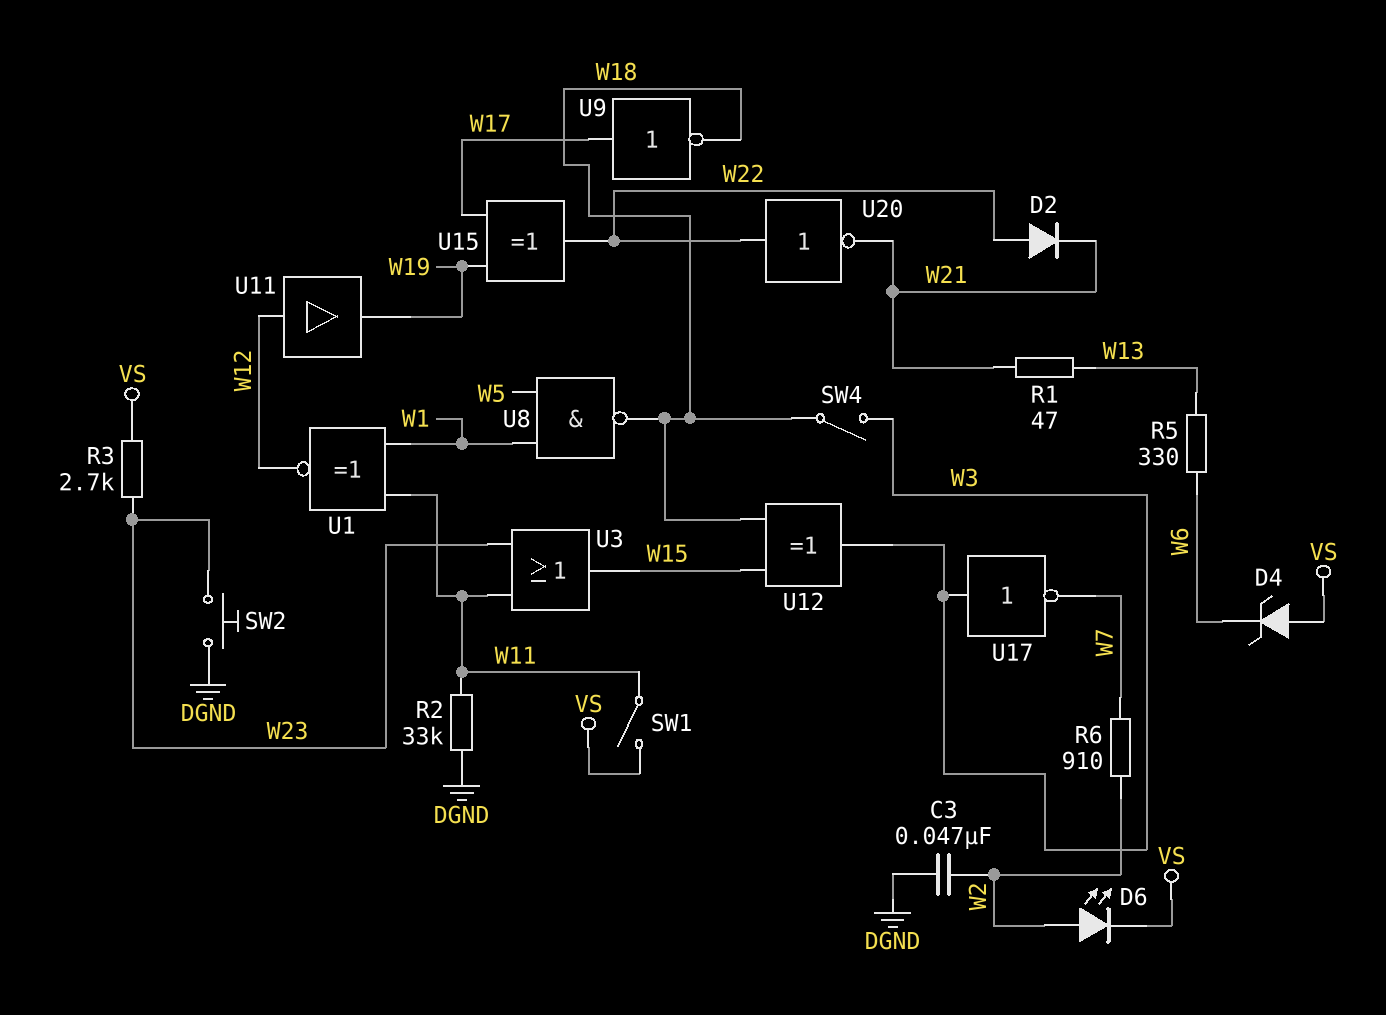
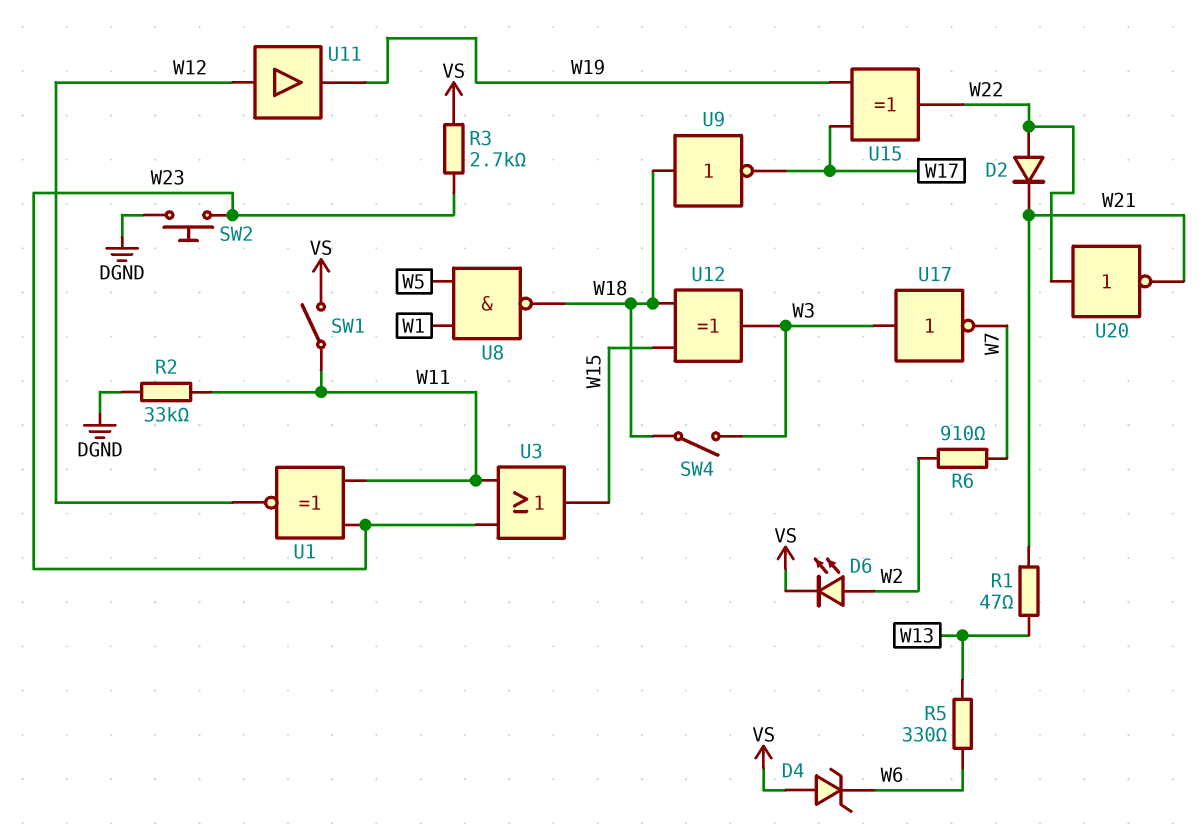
C3: 47nF (DGND, W2) -> none
U1: XNOR (in W1, in W11, out W12) -> XNOR (in W11, in W23, out W12)
U9: NOT (in W17, out W18) -> NOT (in W18, out W17)

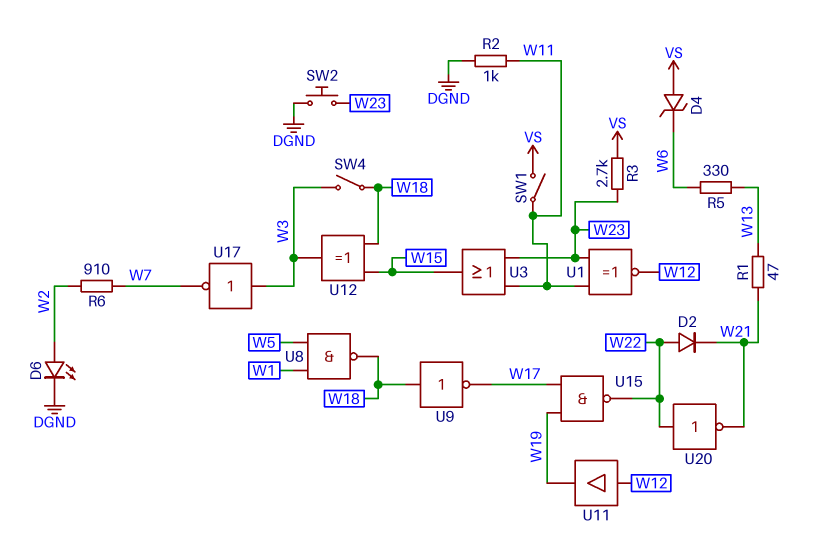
D6: LED (A W2, K VS) -> LED (A W2, K DGND)
R2: 33k (DGND, W11) -> 1k (DGND, W11)
U15: XOR (in W17, in W19, out W22) -> NAND (in W17, in W19, out W22)

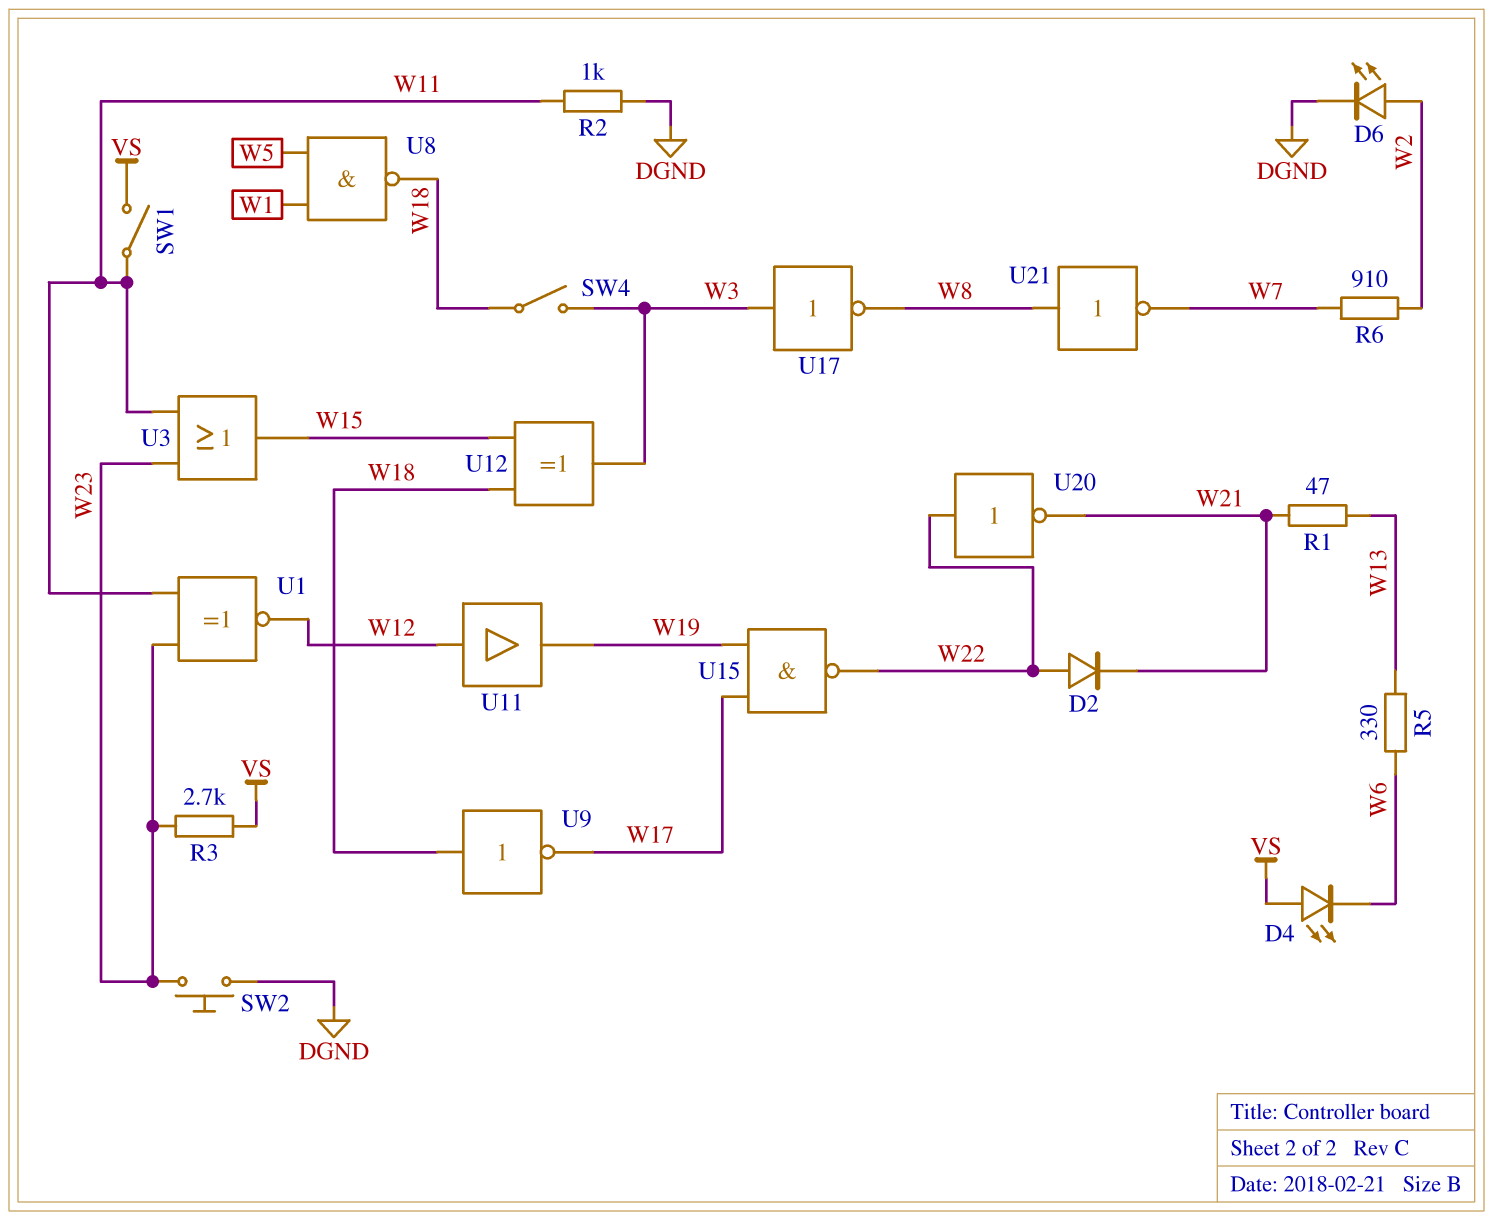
D4: zener (A VS, K W6) -> LED (A VS, K W6)
U17: NOT (in W3, out W7) -> NOT (in W3, out W8)
U21: none -> NOT (in W8, out W7)

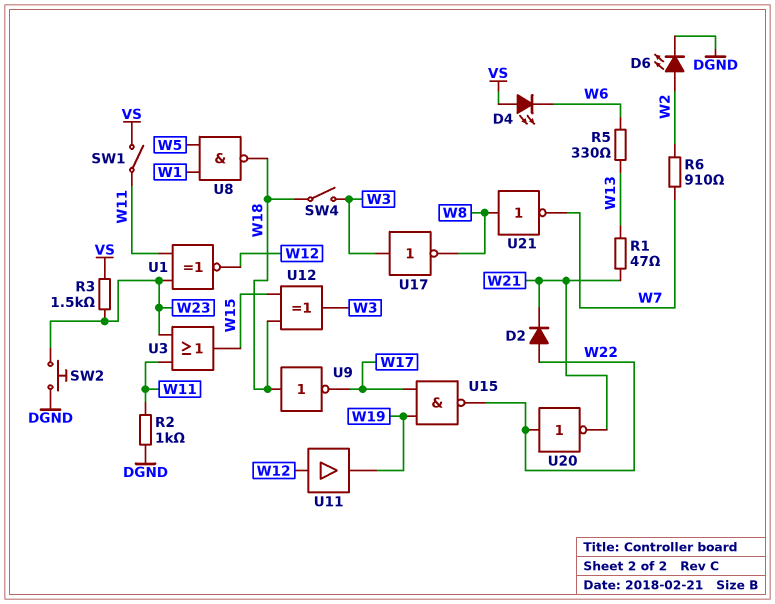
R3: 2.7k (VS, W23) -> 1.5k (VS, W23)

